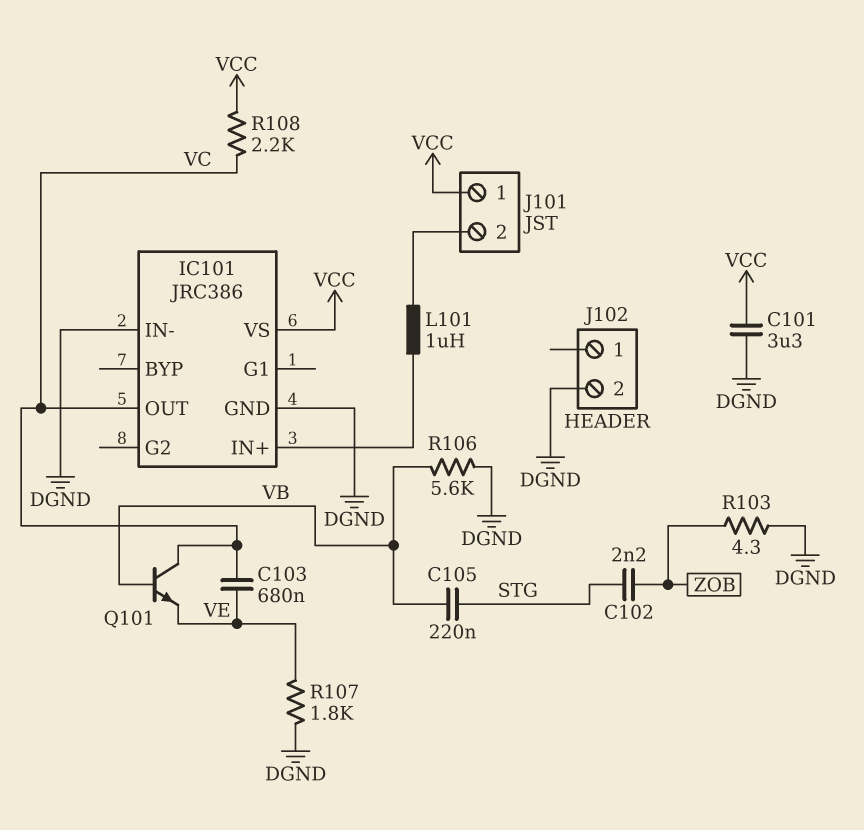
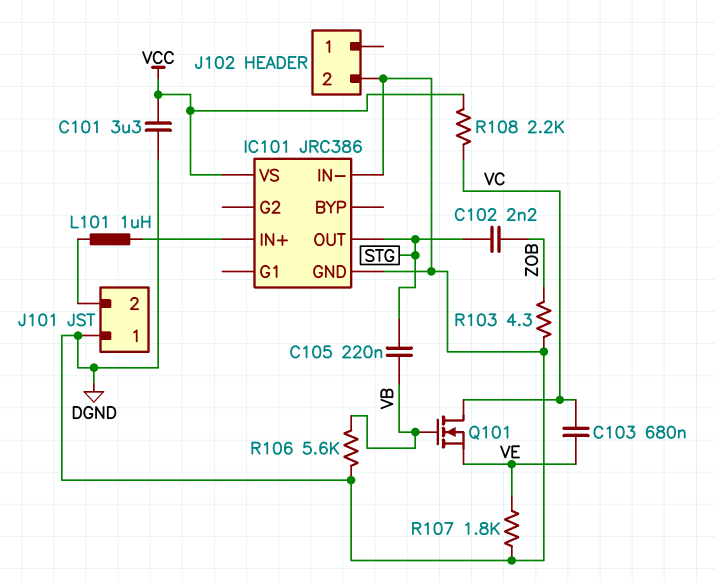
IC101 pin OUT: VC -> STG
J101 pin 1: VCC -> DGND
Q101: NPN (B VB, C VC, E VE) -> NMOS (G VB, D VC, S VE)

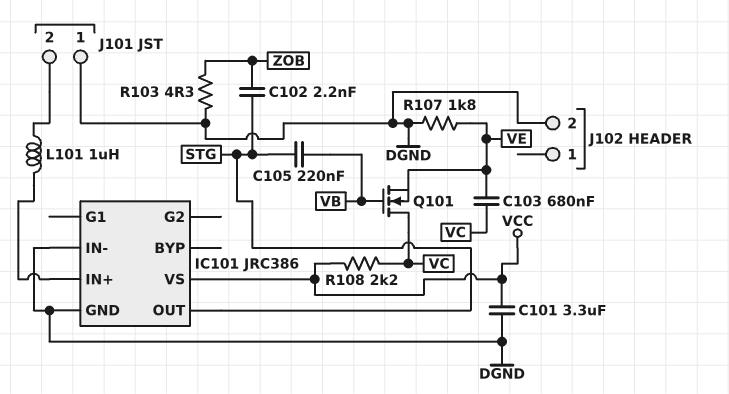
R106: 5.6k (DGND, VB) -> none

